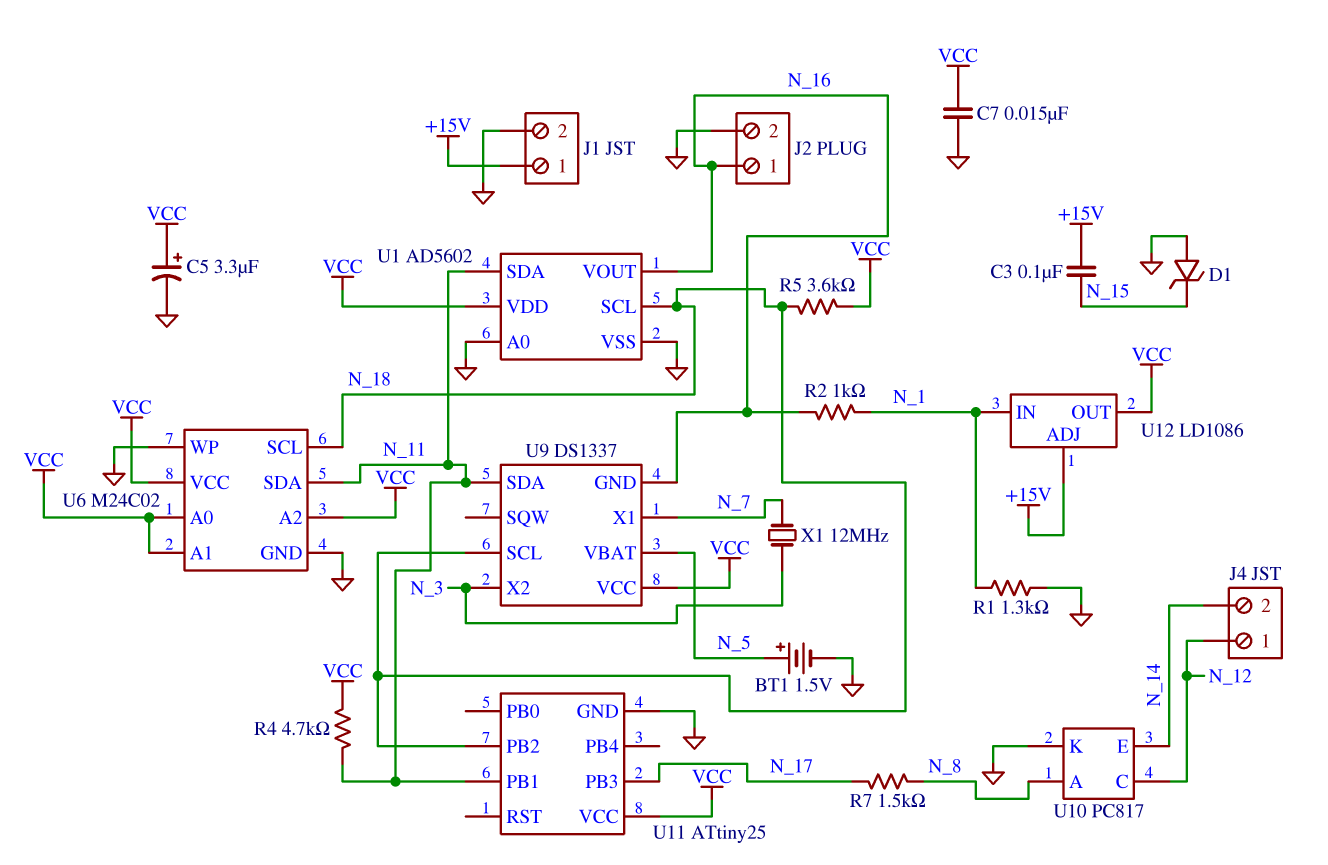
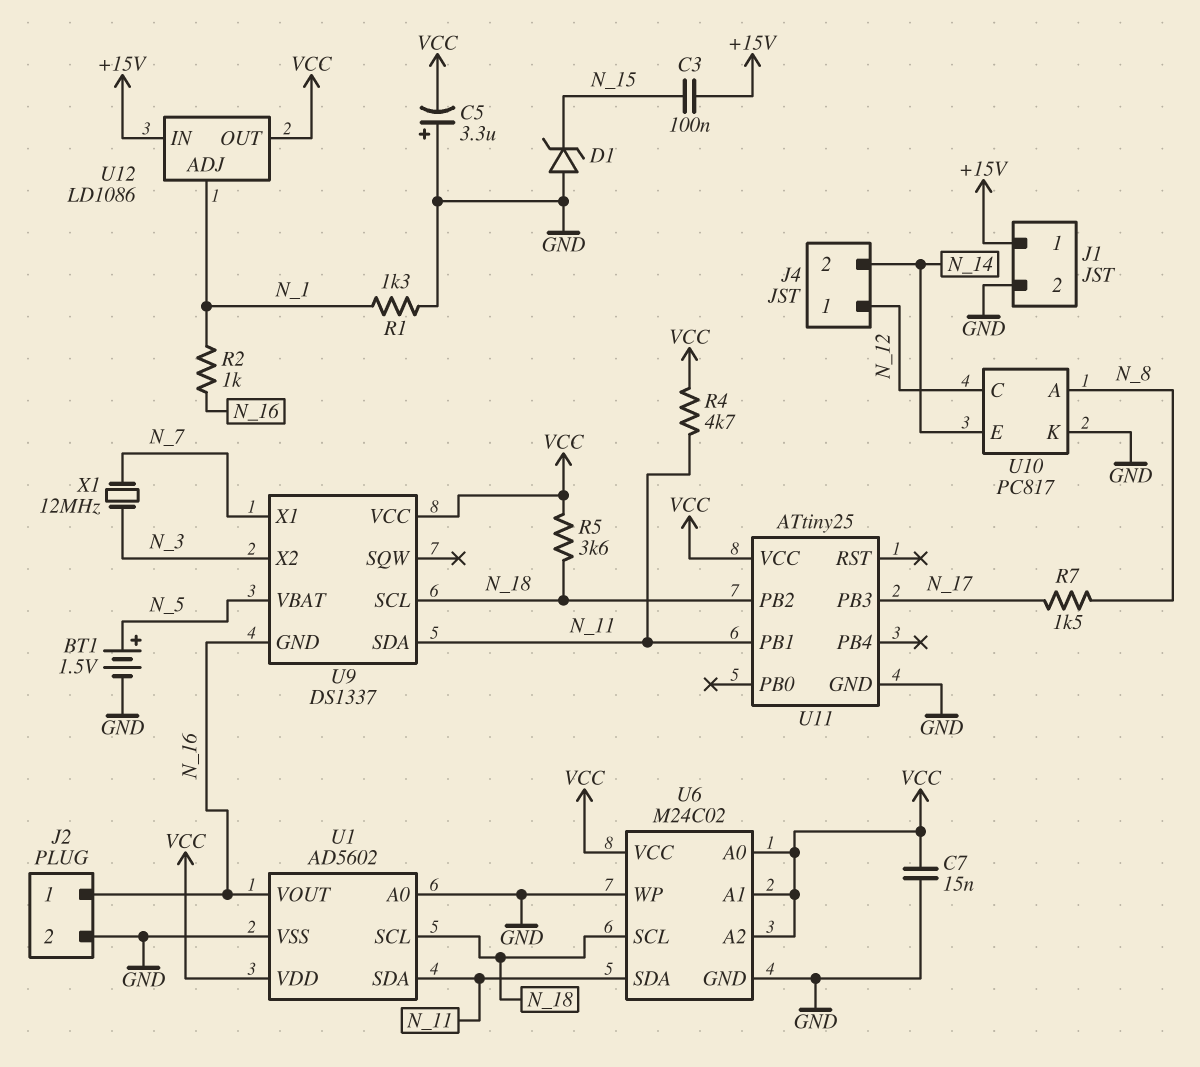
C5: 3.3uF (plus VCC, minus GND) -> 3.3uF (plus GND, minus VCC)
U12 pin ADJ: +15V -> N_1
U12 pin IN: N_1 -> +15V

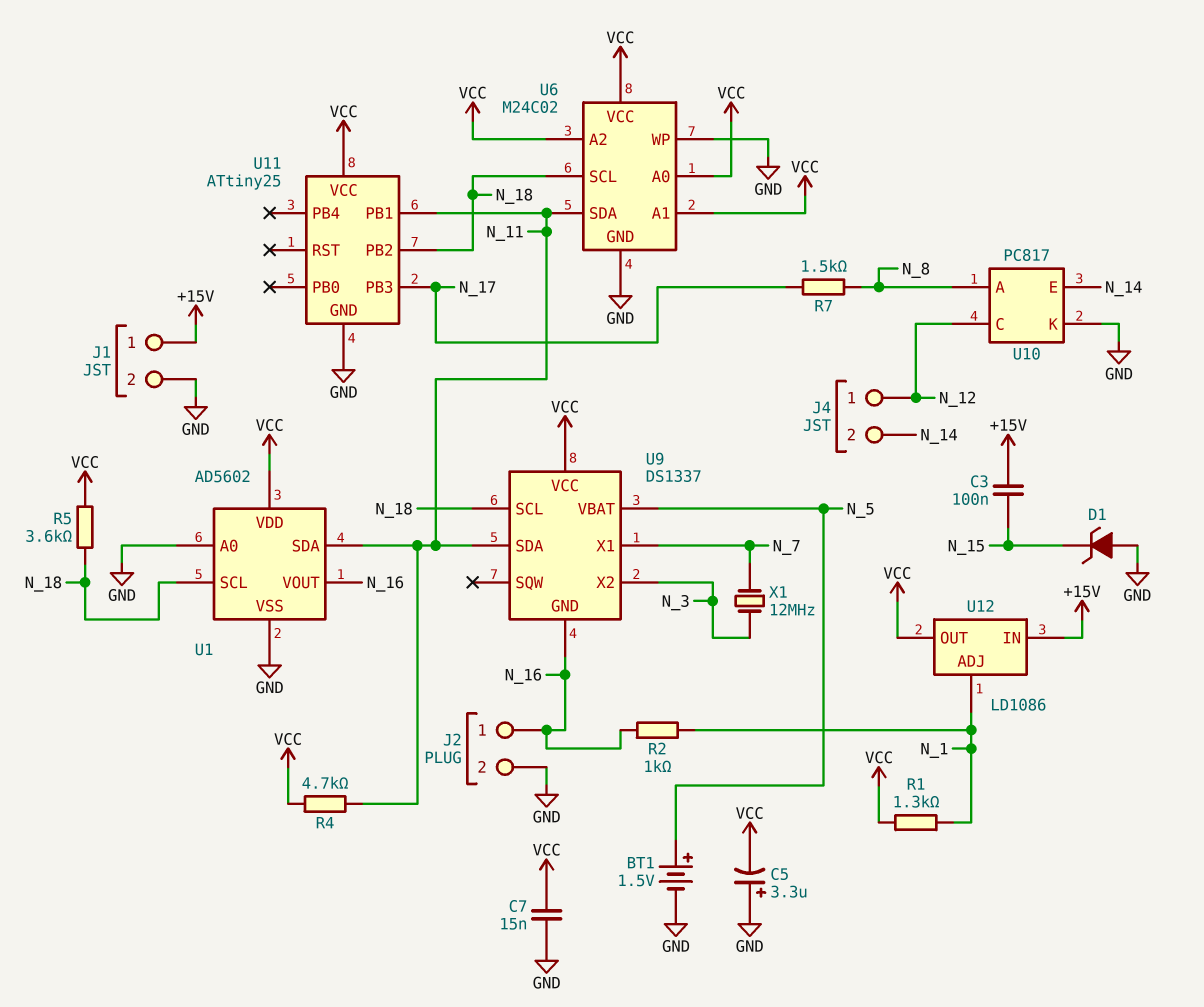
R1: 1.3k (GND, N_1) -> 1.3k (N_1, VCC)

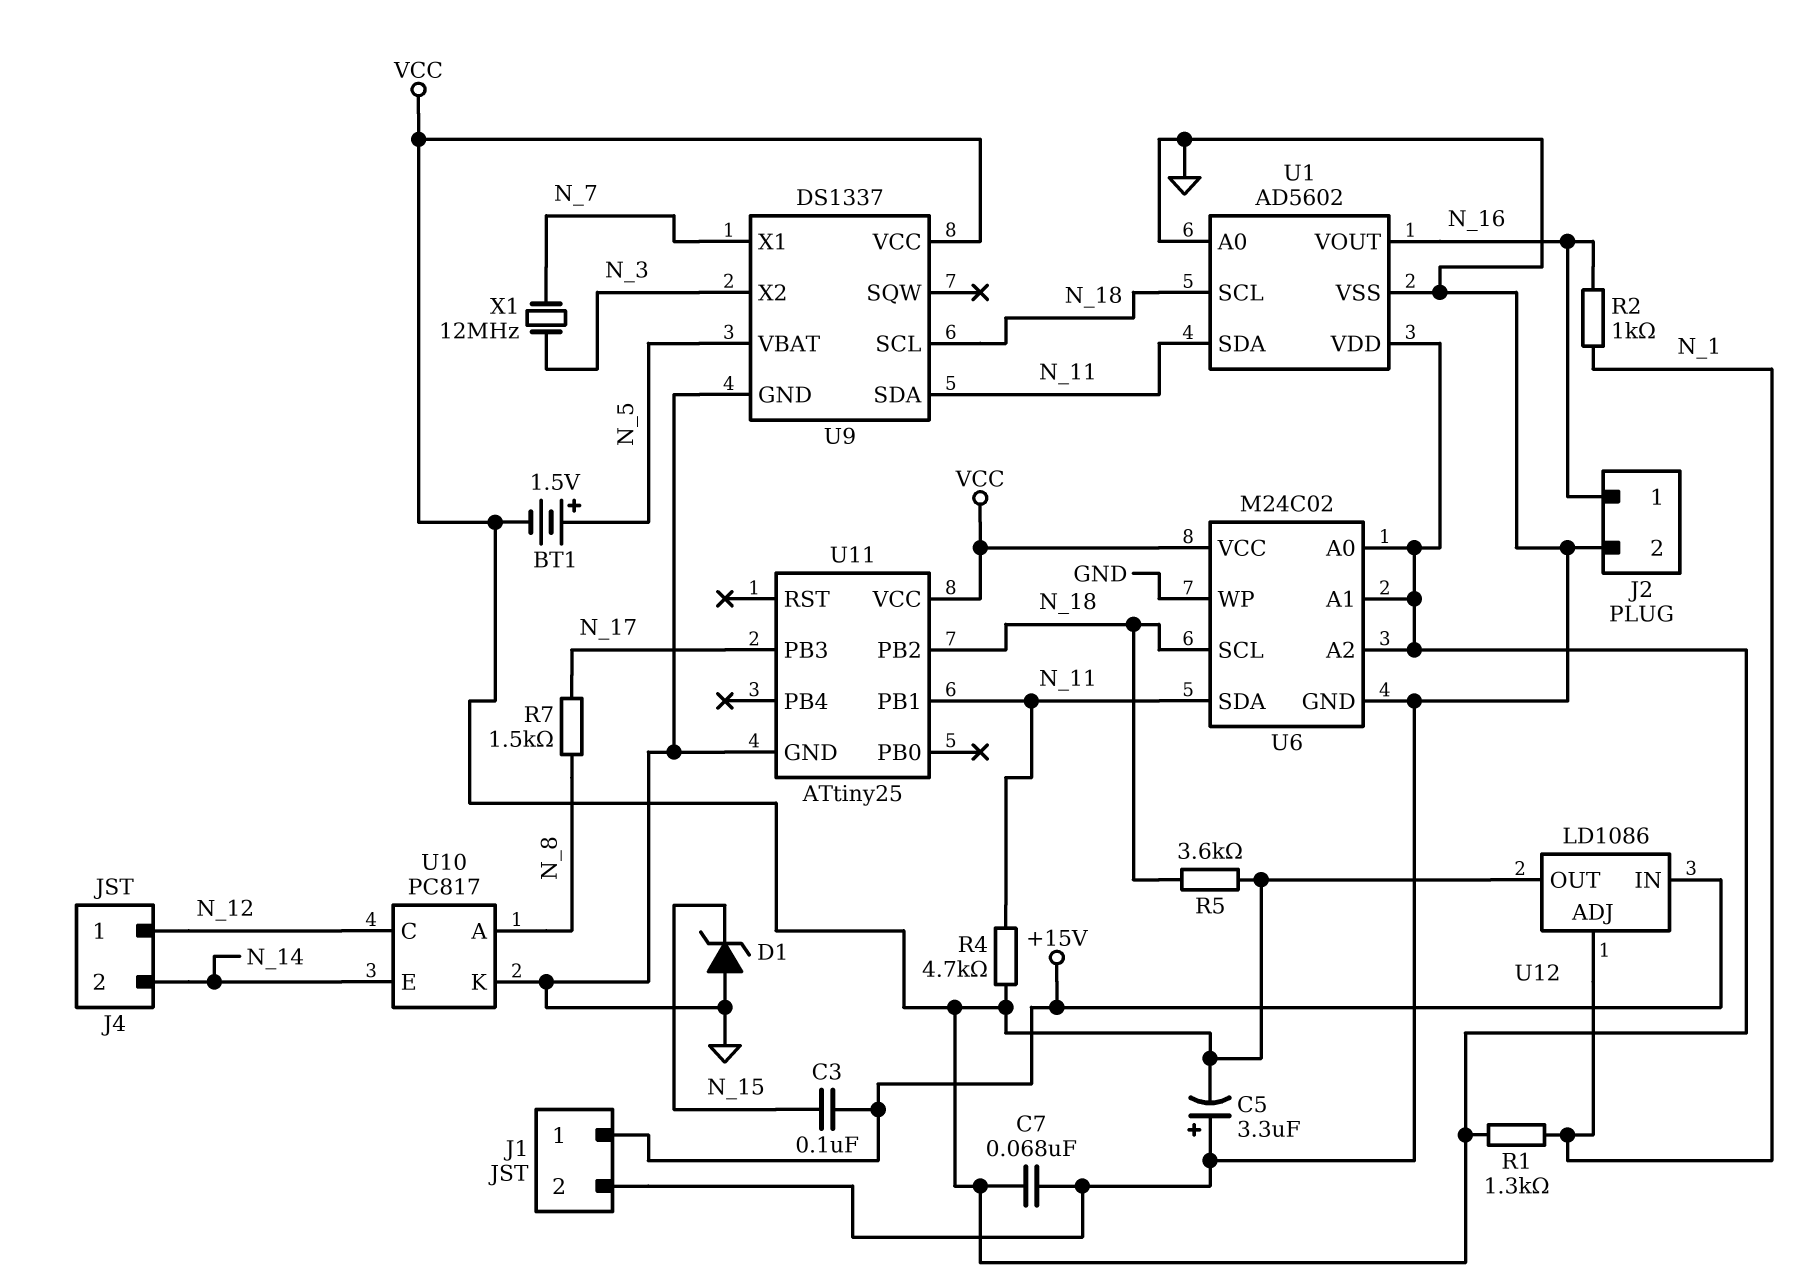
BT1: 1.5V (plus N_5, minus GND) -> 1.5V (plus N_5, minus VCC)
C7: 15nF (GND, VCC) -> 68nF (GND, VCC)
U9 pin GND: N_16 -> GND

